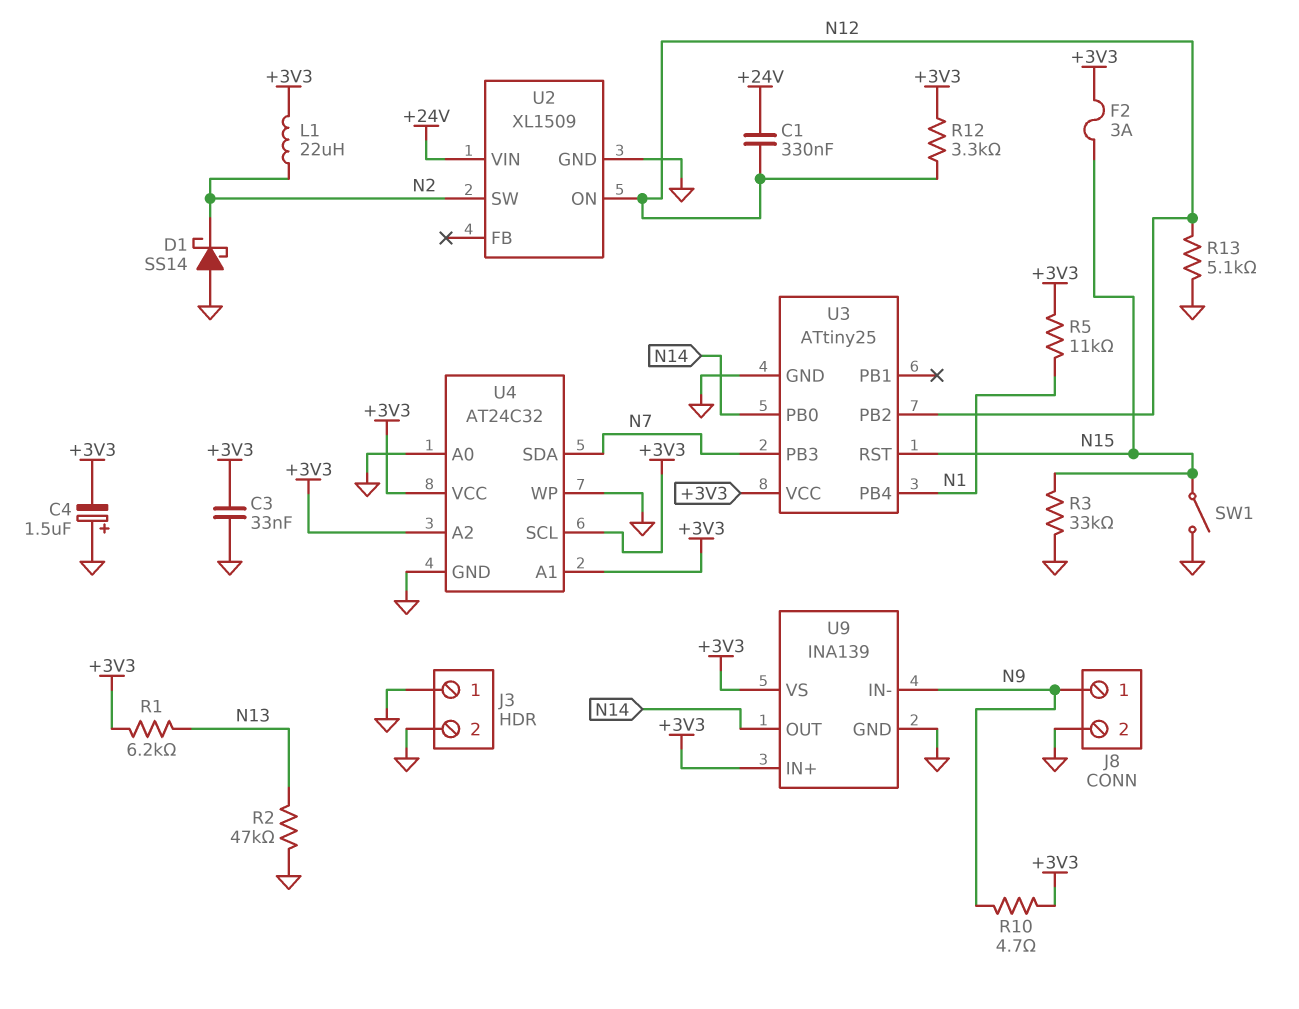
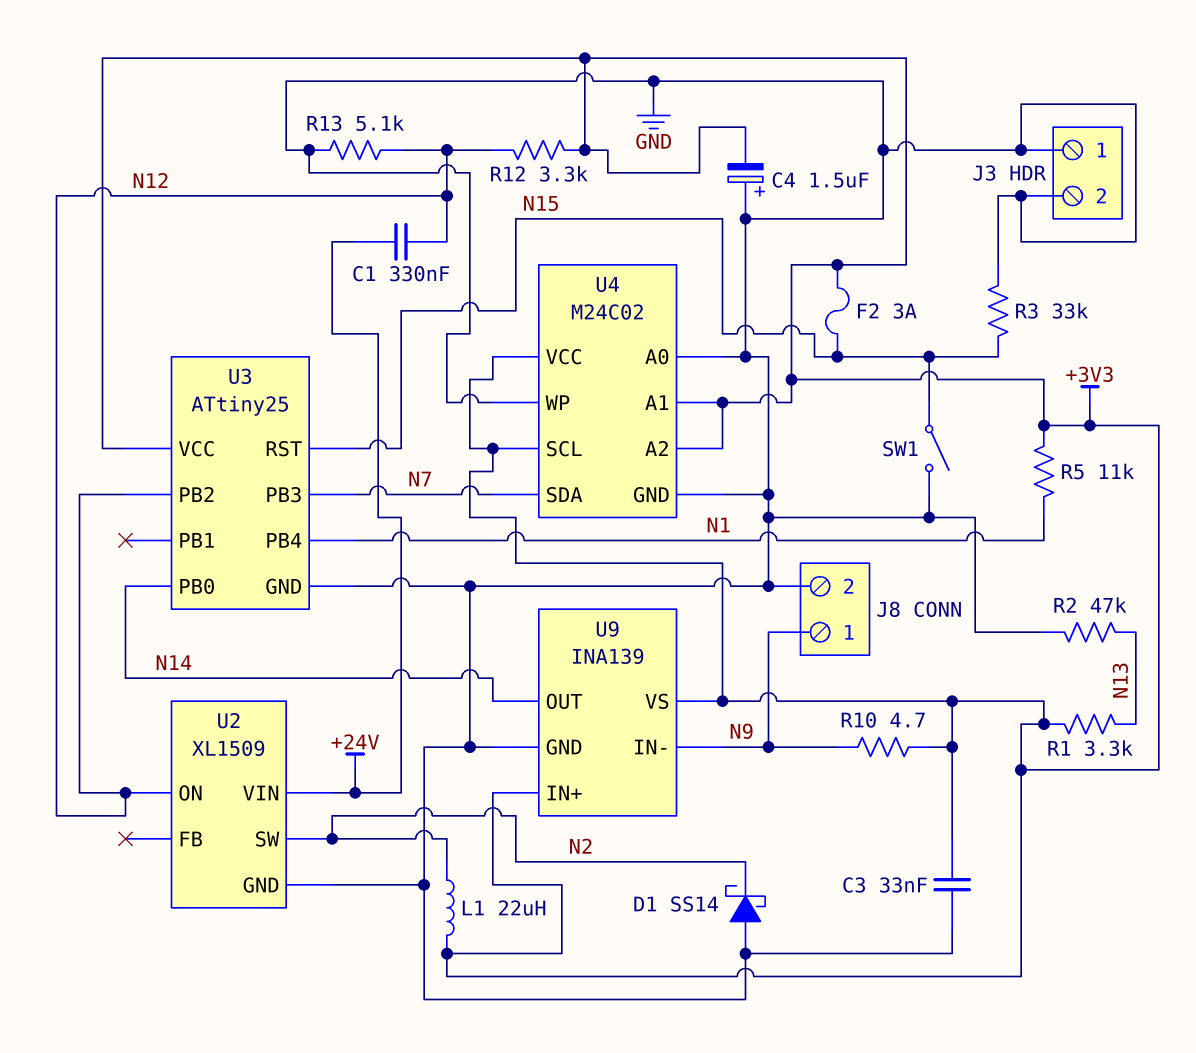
R1: 6.2k (+3V3, N13) -> 3.3k (+3V3, N13)
U4: AT24C32 -> M24C02

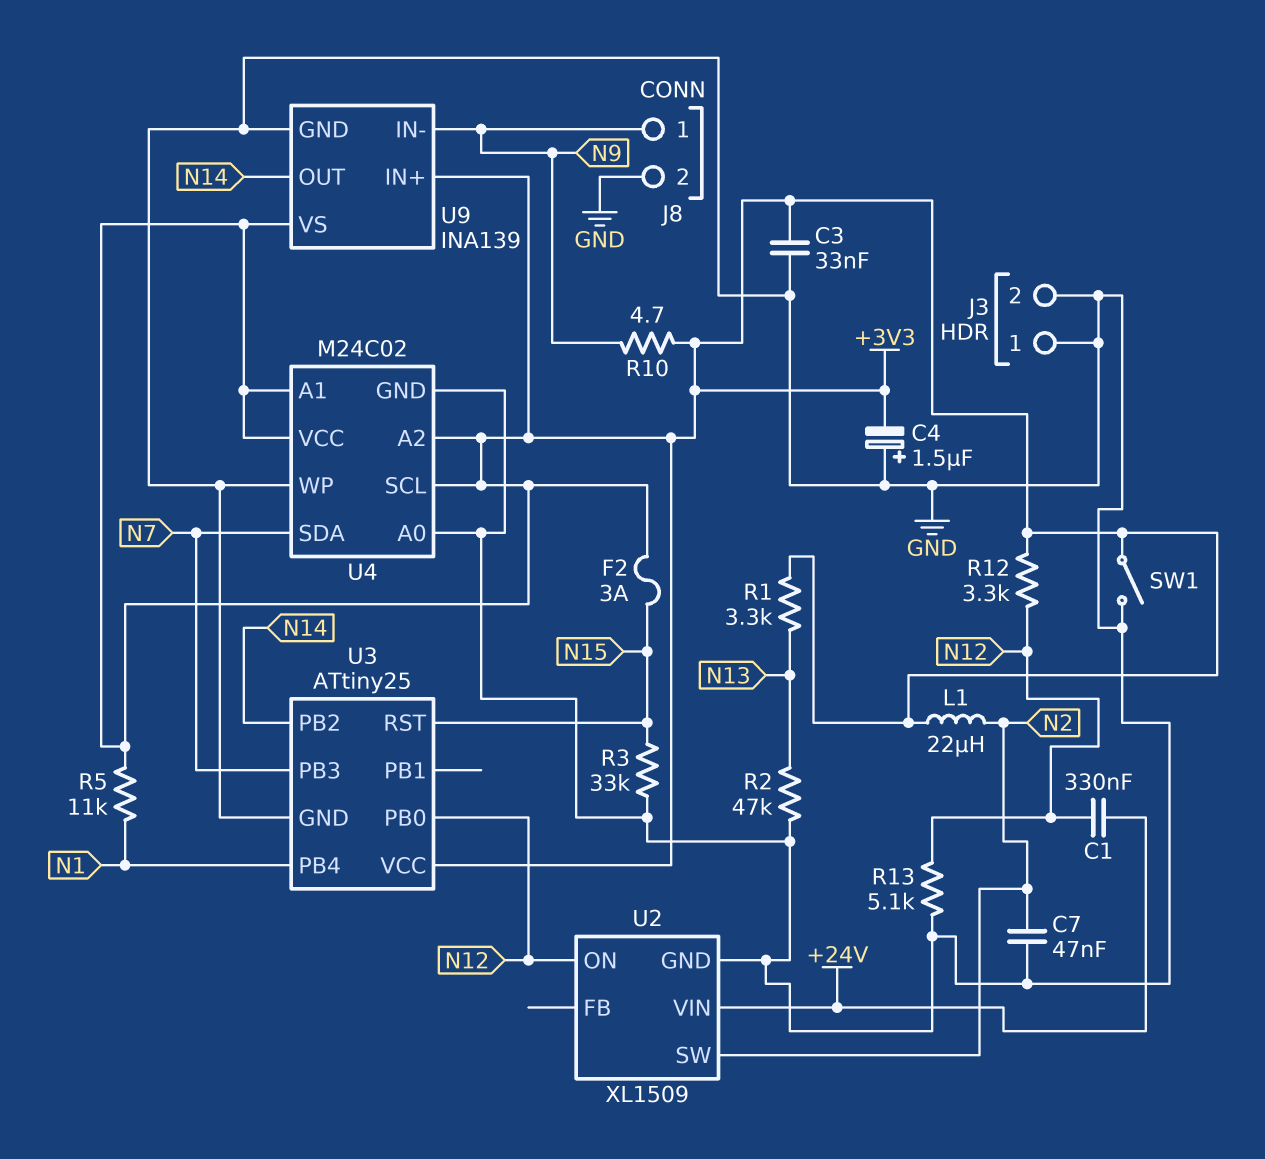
C7: none -> 47nF (GND, N2)
D1: schottky SS14 (A GND, K N2) -> none
SW1: switch (GND, N15) -> switch (+3V3, GND)
U3 pin PB0: N14 -> N12
U3 pin PB2: N12 -> N14

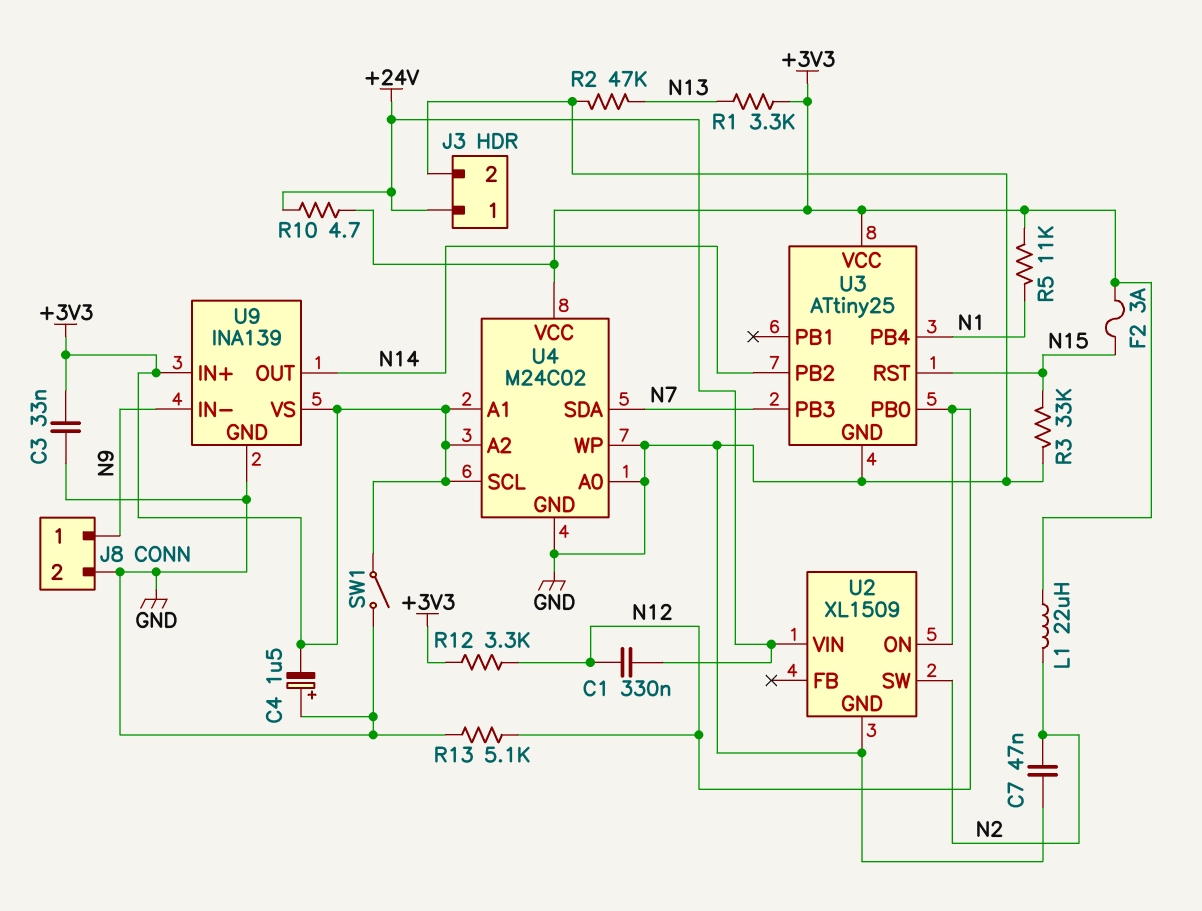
J3 pin 1: GND -> +24V
R10: 4.7 (+3V3, N9) -> 4.7 (+3V3, +24V)

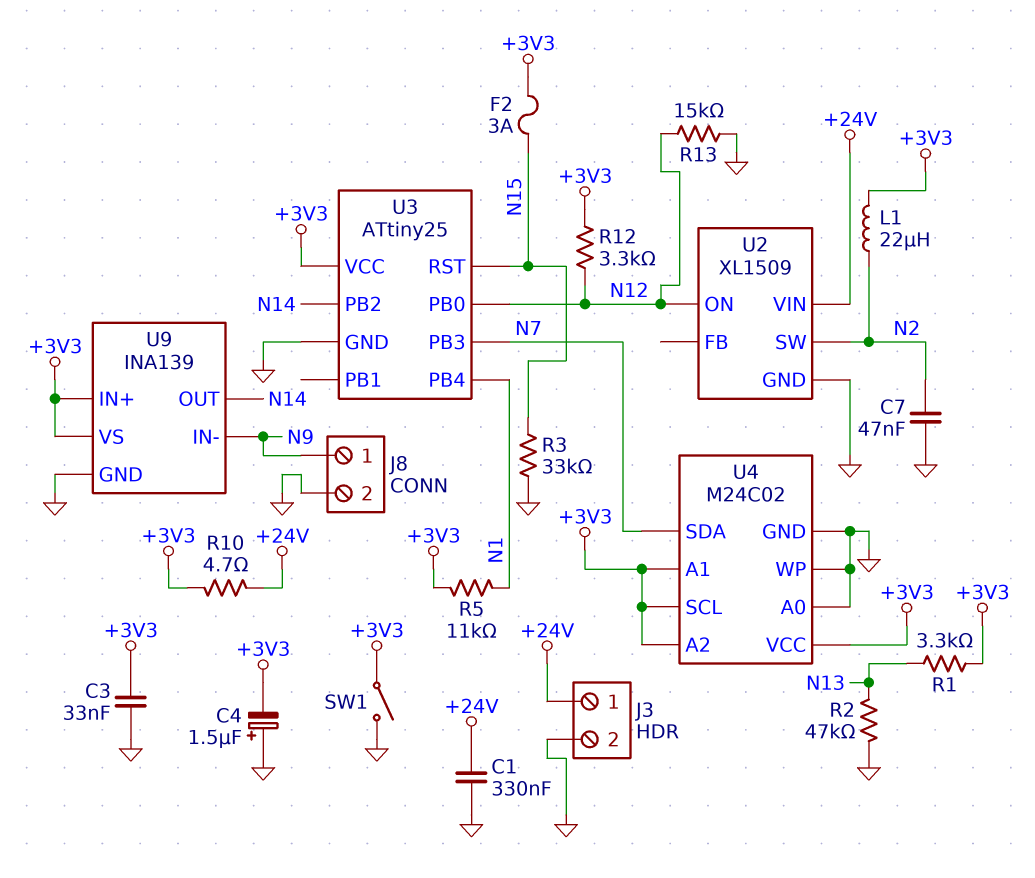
C1: 330nF (+24V, N12) -> 330nF (+24V, GND)
R13: 5.1k (GND, N12) -> 15k (GND, N12)

